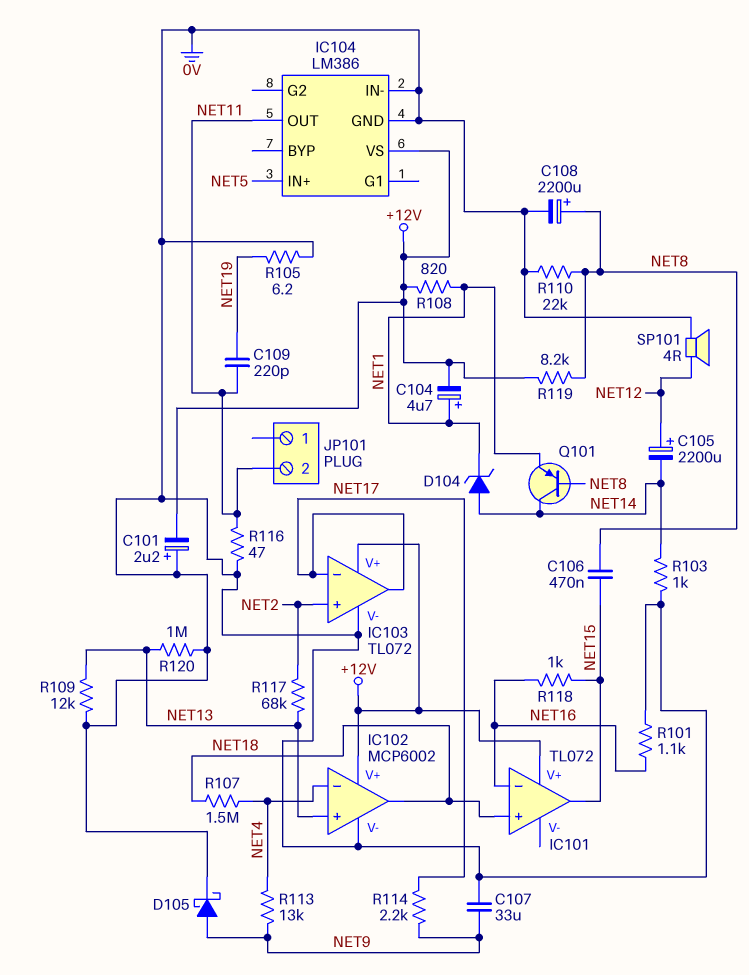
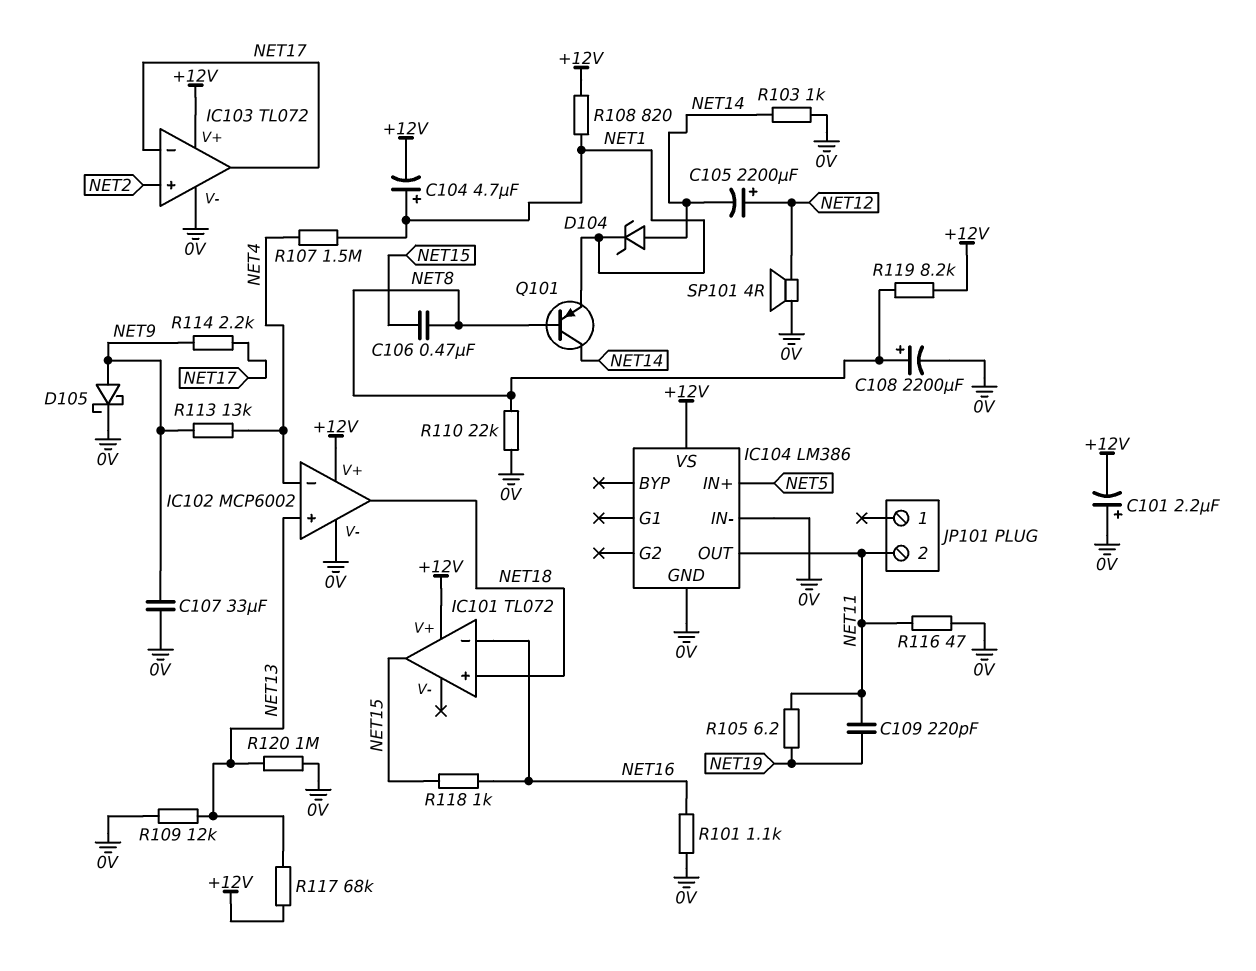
R105: 6.2 (0V, NET19) -> 6.2 (NET11, NET19)
R107: 1.5M (NET4, NET18) -> 1.5M (NET1, NET4)
R117: 68k (NET2, NET13) -> 68k (+12V, NET13)

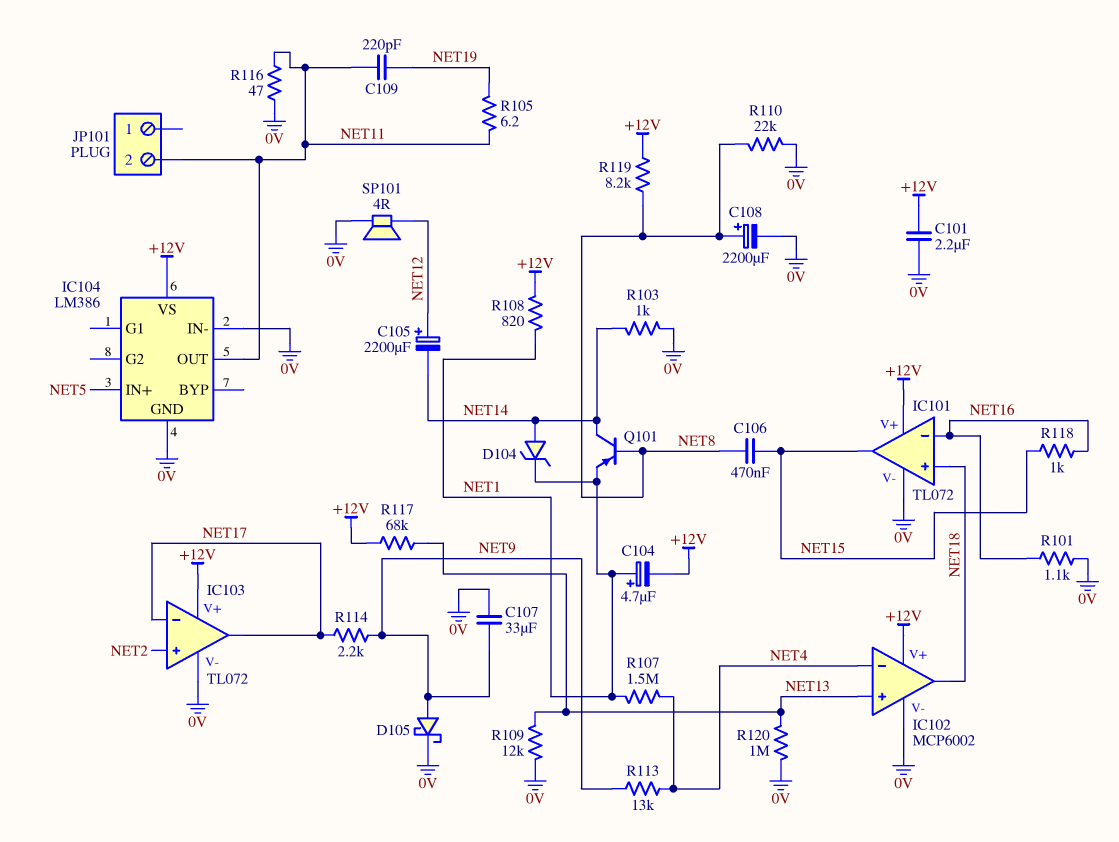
C101: 2.2uF (plus 0V, minus +12V) -> 2.2uF (+12V, 0V)
IC101 pin V-: none -> 0V

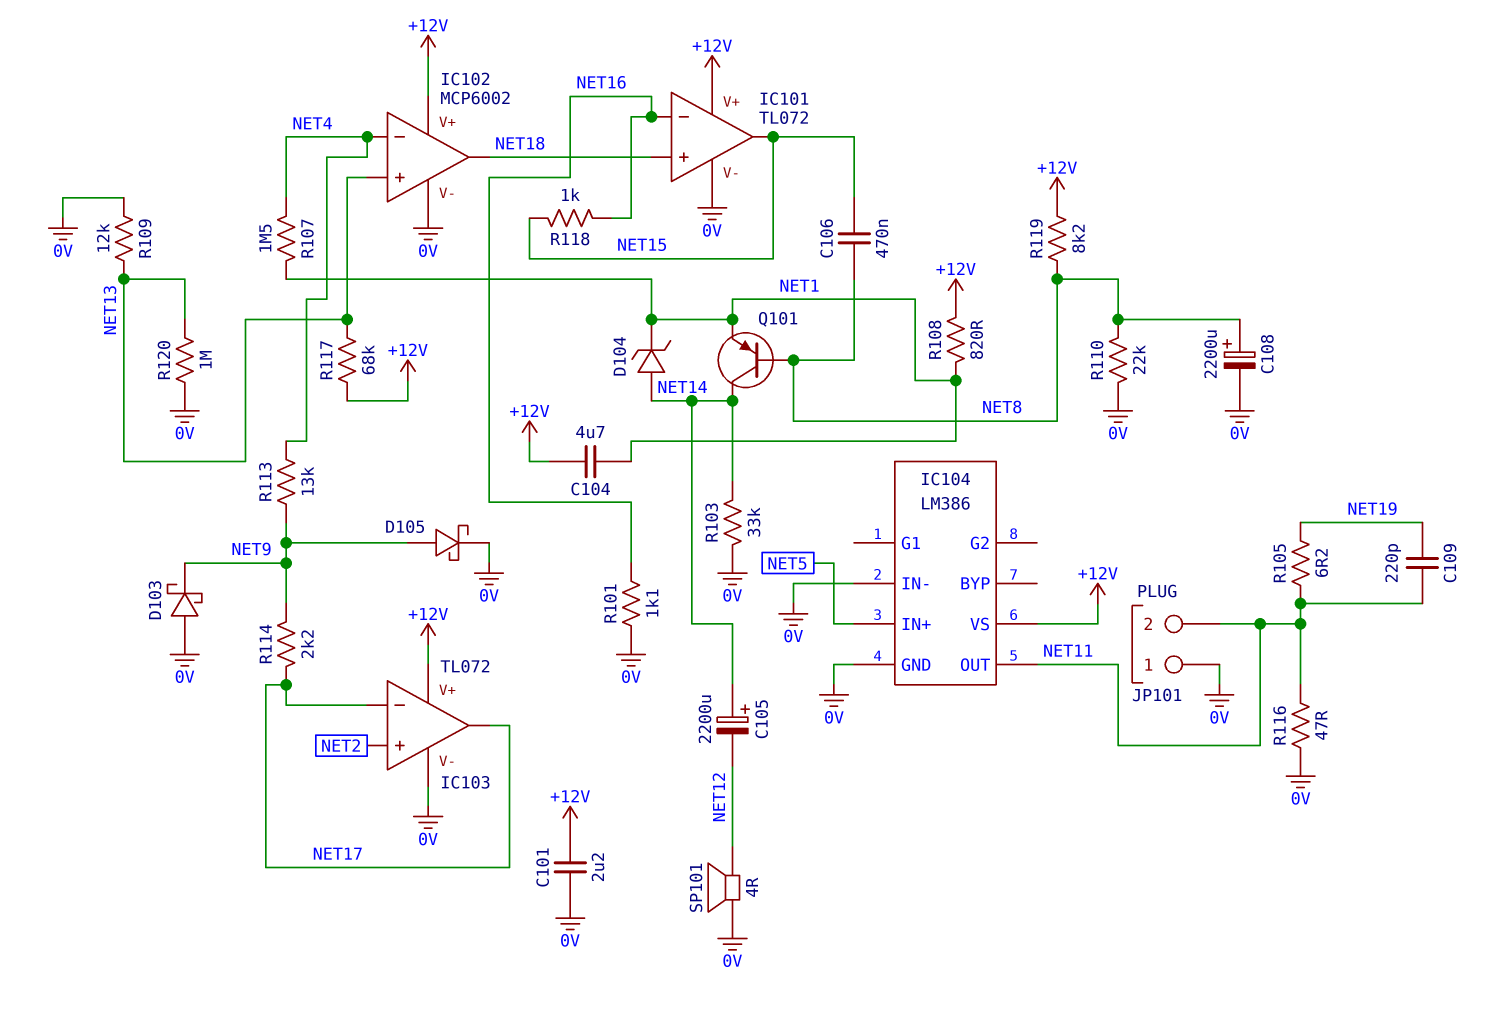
C104: 4.7uF (plus NET1, minus +12V) -> 4.7uF (+12V, NET1)
C105: 2200uF (plus NET12, minus NET14) -> 2200uF (plus NET14, minus NET12)
C107: 33uF (0V, NET9) -> none
D103: none -> schottky (A 0V, K NET9)
JP101 pin 1: none -> 0V
R103: 1k (0V, NET14) -> 33k (0V, NET14)

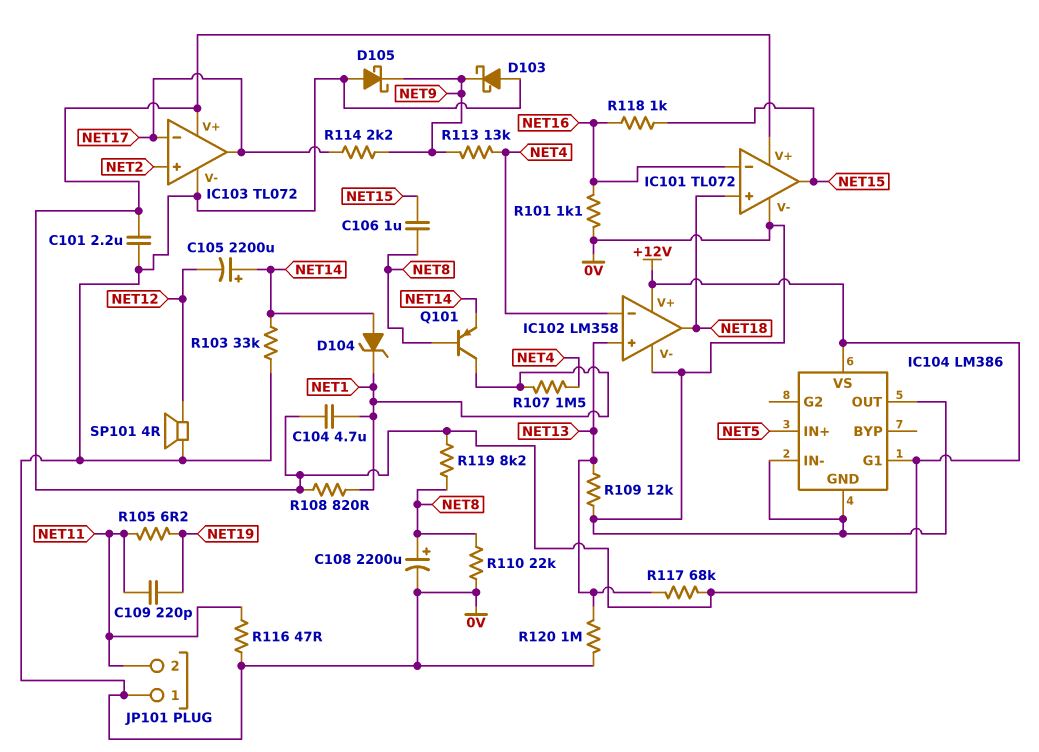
C106: 470nF (NET8, NET15) -> 1uF (NET8, NET15)
D105: schottky (A NET9, K 0V) -> schottky (A 0V, K NET9)
IC102: MCP6002 -> LM358
IC104 pin G1: none -> +12V
IC104 pin OUT: NET11 -> 0V
Q101: PNP (B NET8, C NET14, E NET1) -> PNP (B NET8, C NET1, E NET14)

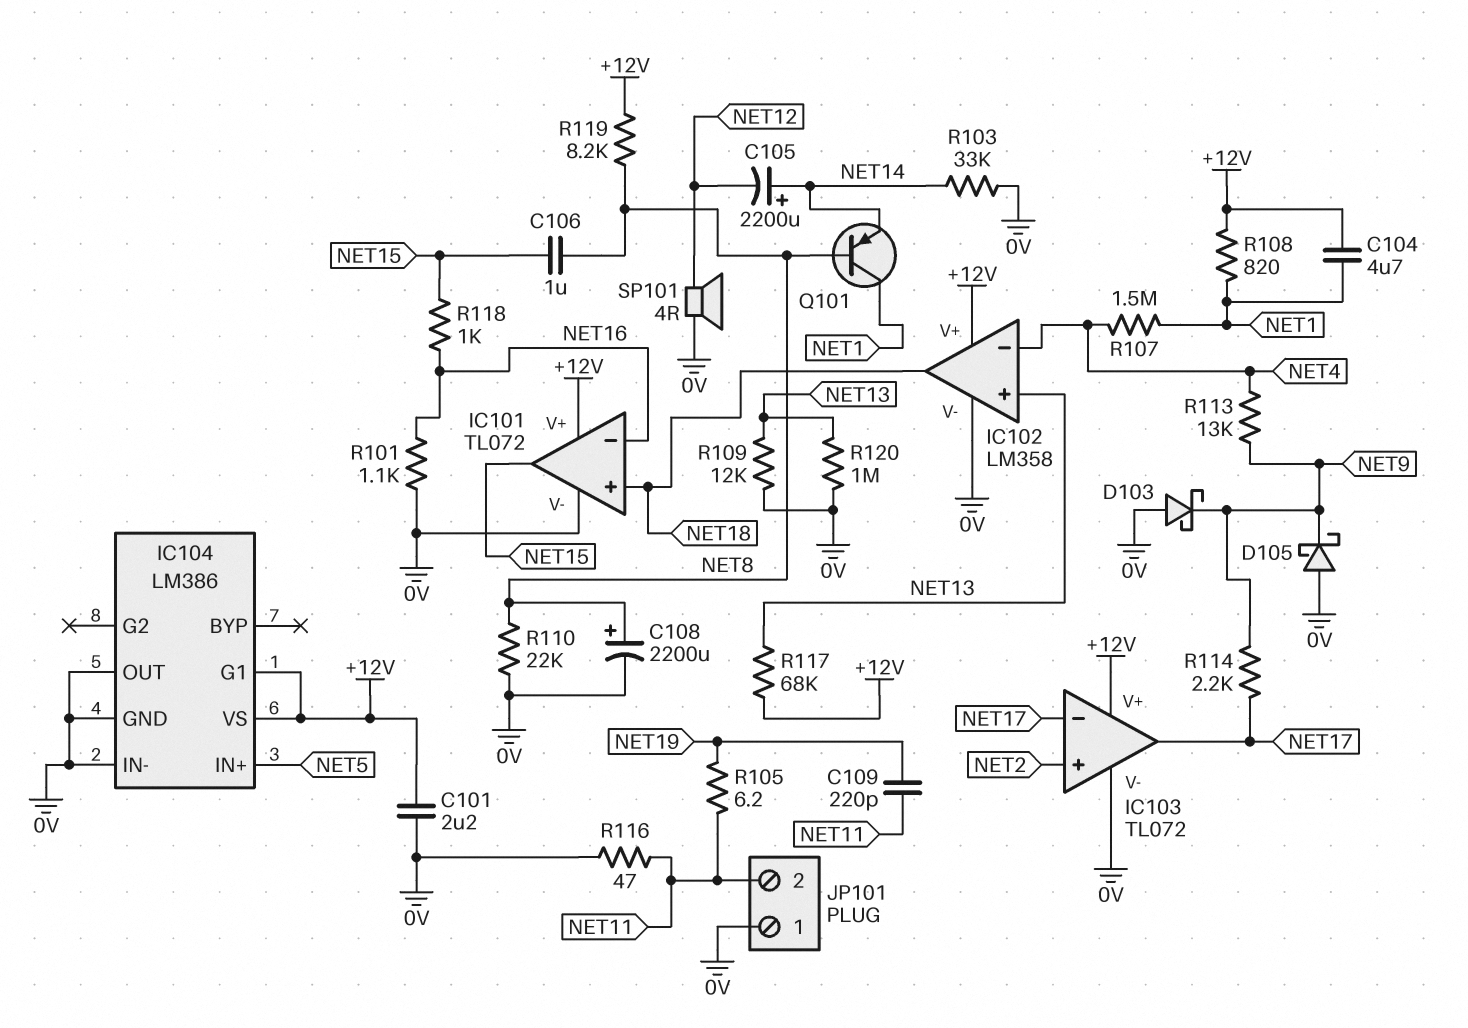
D104: zener (A NET14, K NET1) -> none

